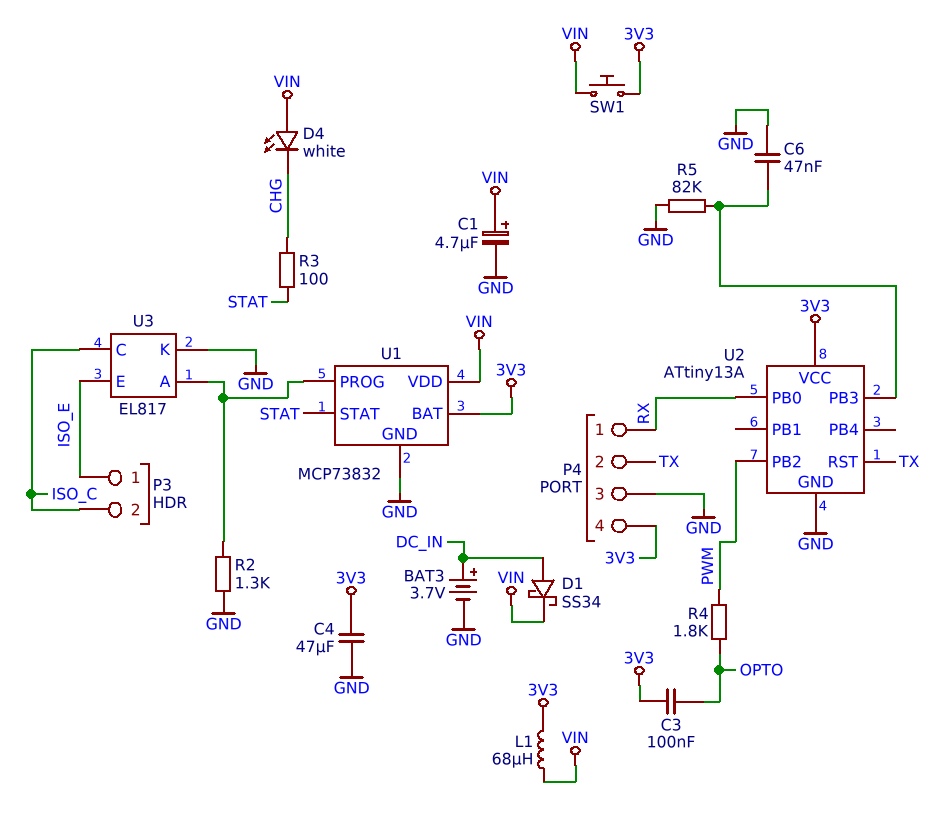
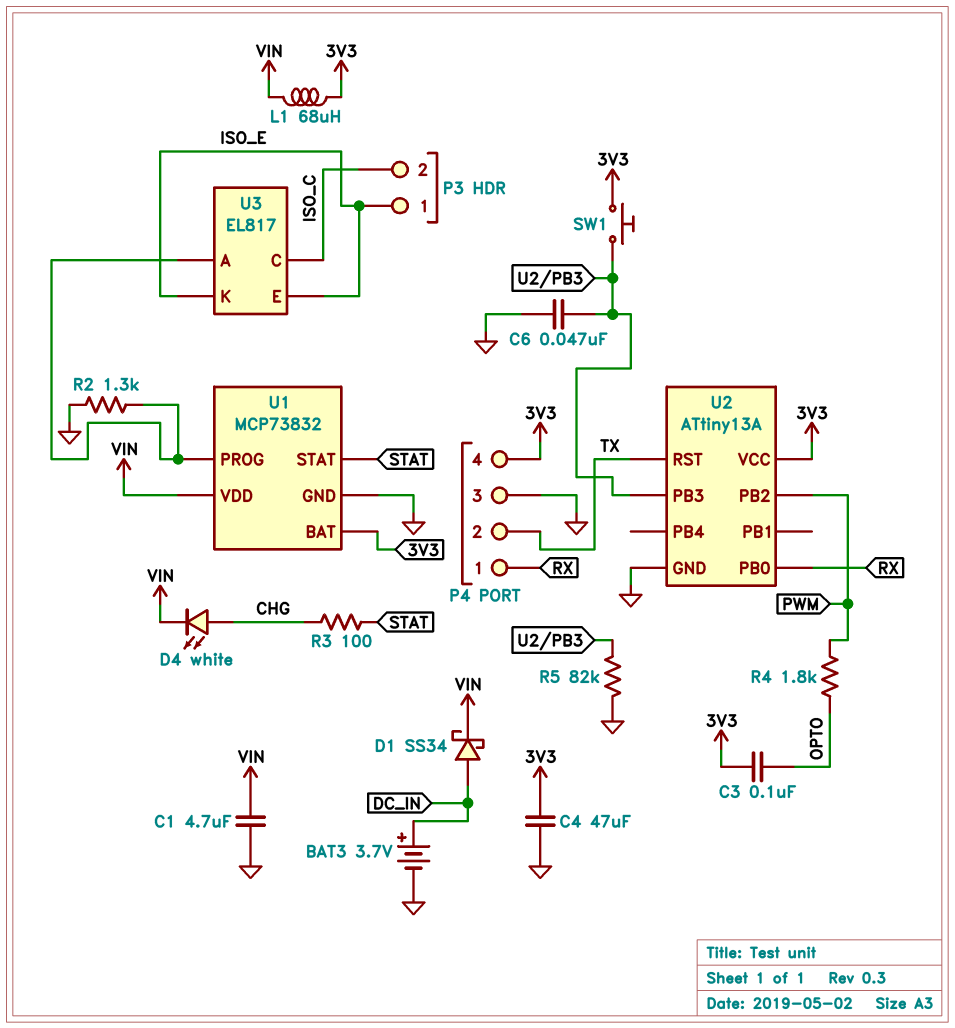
C1: 4.7uF (plus VIN, minus GND) -> 4.7uF (GND, VIN)
D4: LED white (A VIN, K CHG) -> LED white (A CHG, K VIN)
SW1: button (3V3, VIN) -> button (3V3, U2/PB3)
U3 pin K: GND -> ISO_E

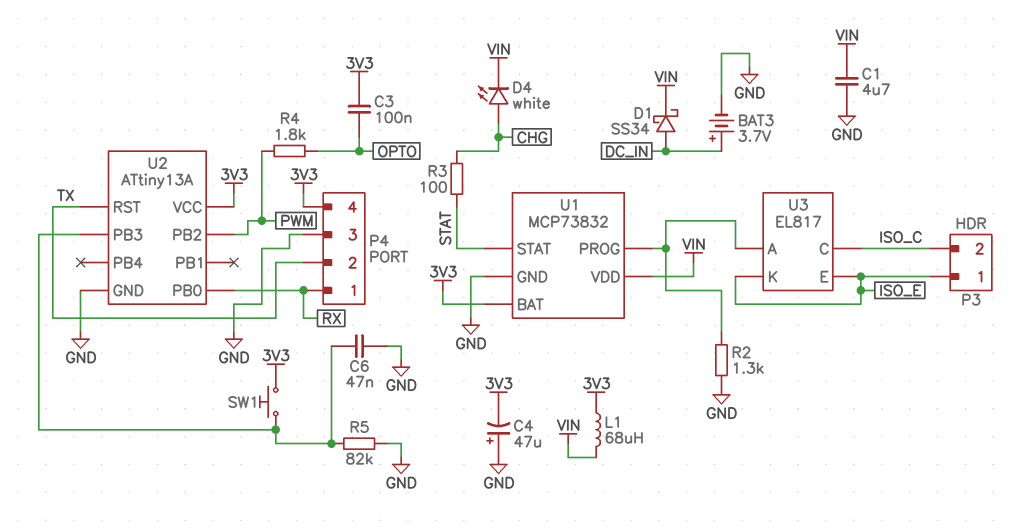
C4: 47uF (3V3, GND) -> 47uF (plus GND, minus 3V3)

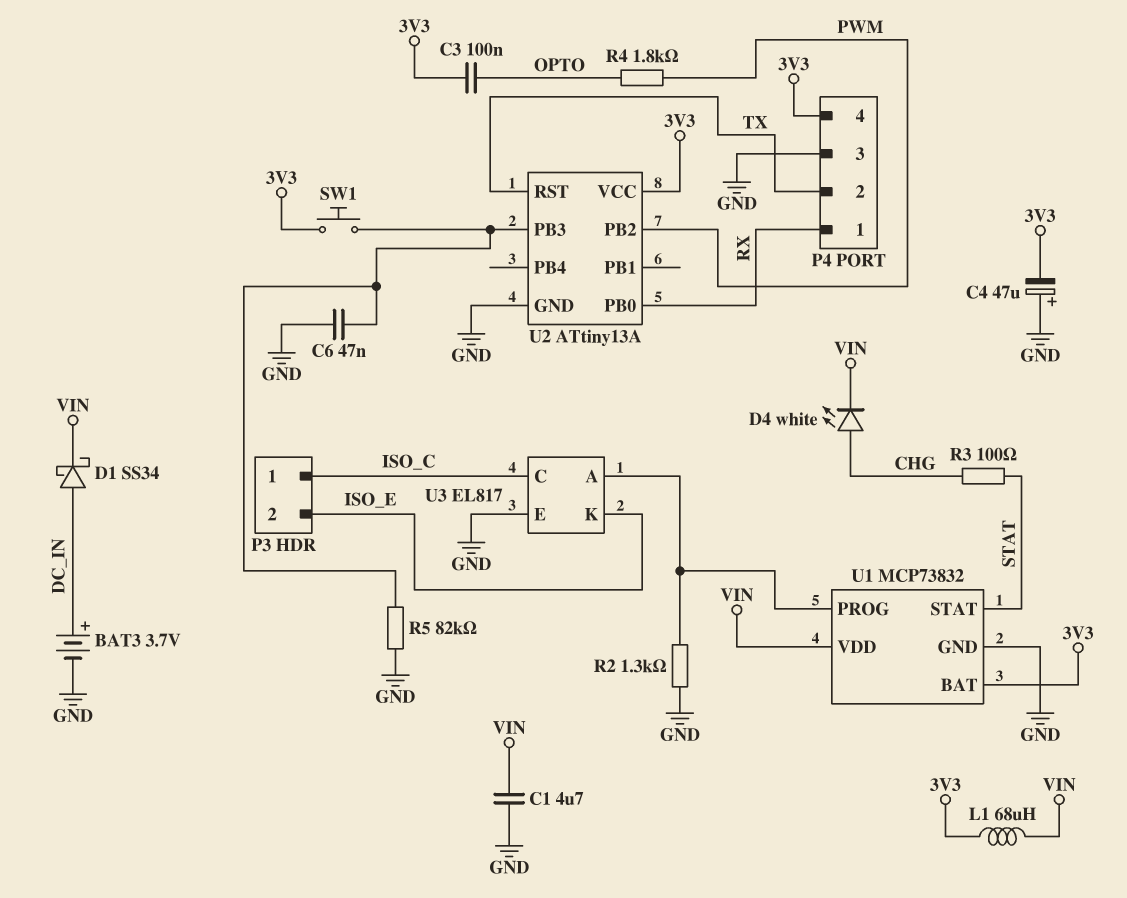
P3 pin 1: ISO_E -> ISO_C
P3 pin 2: ISO_C -> ISO_E
U3 pin E: ISO_E -> GND

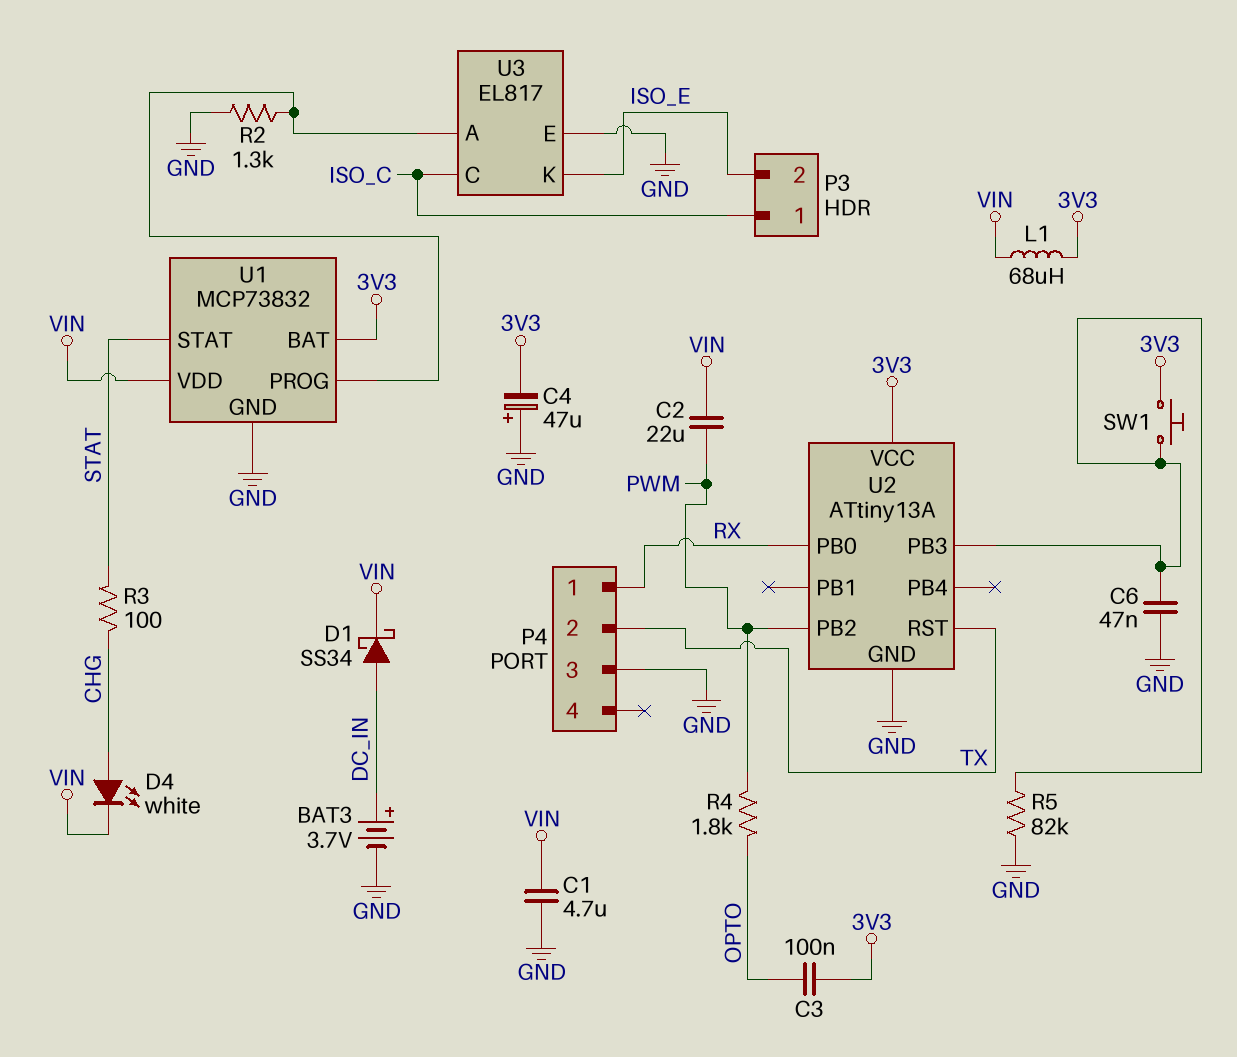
C2: none -> 22uF (PWM, VIN)
P4 pin 4: 3V3 -> none

